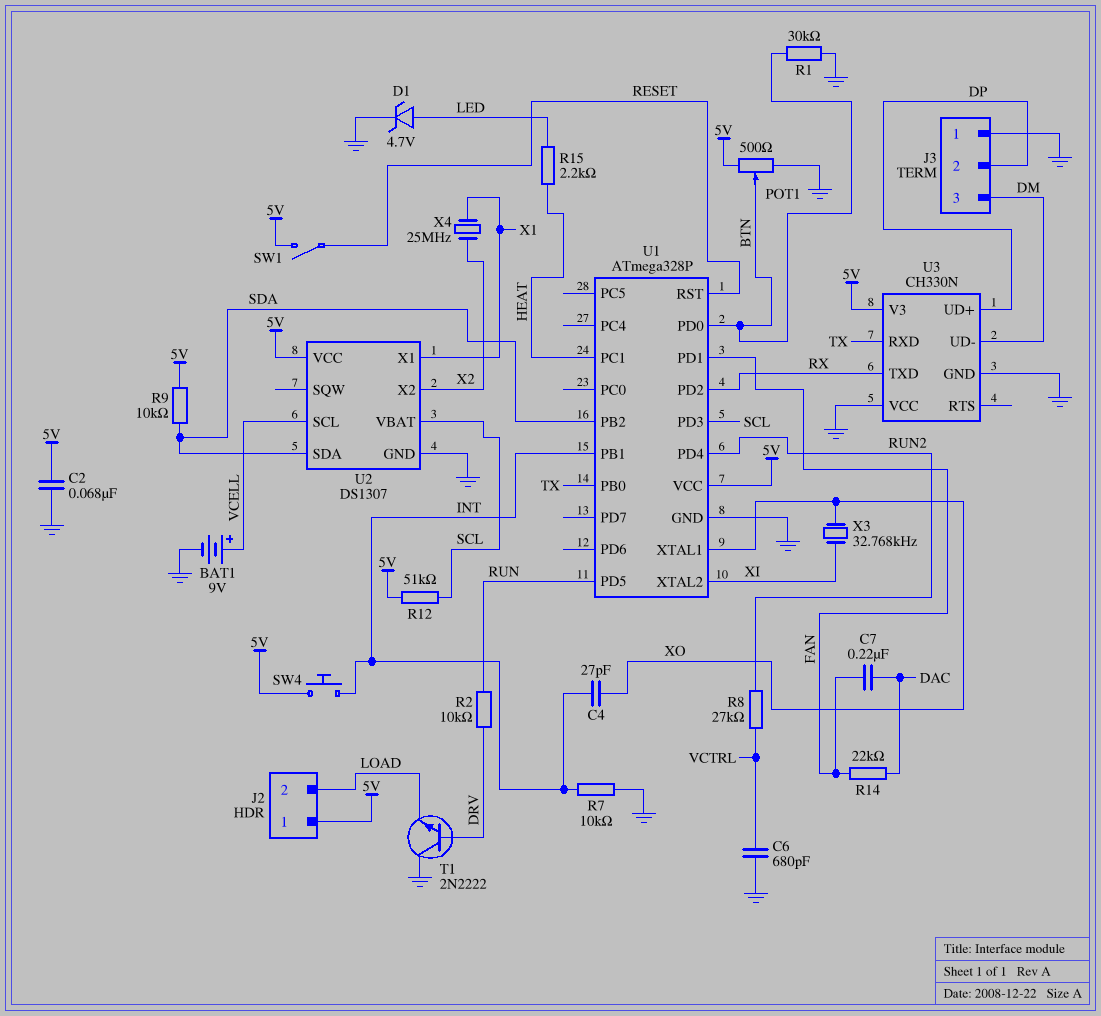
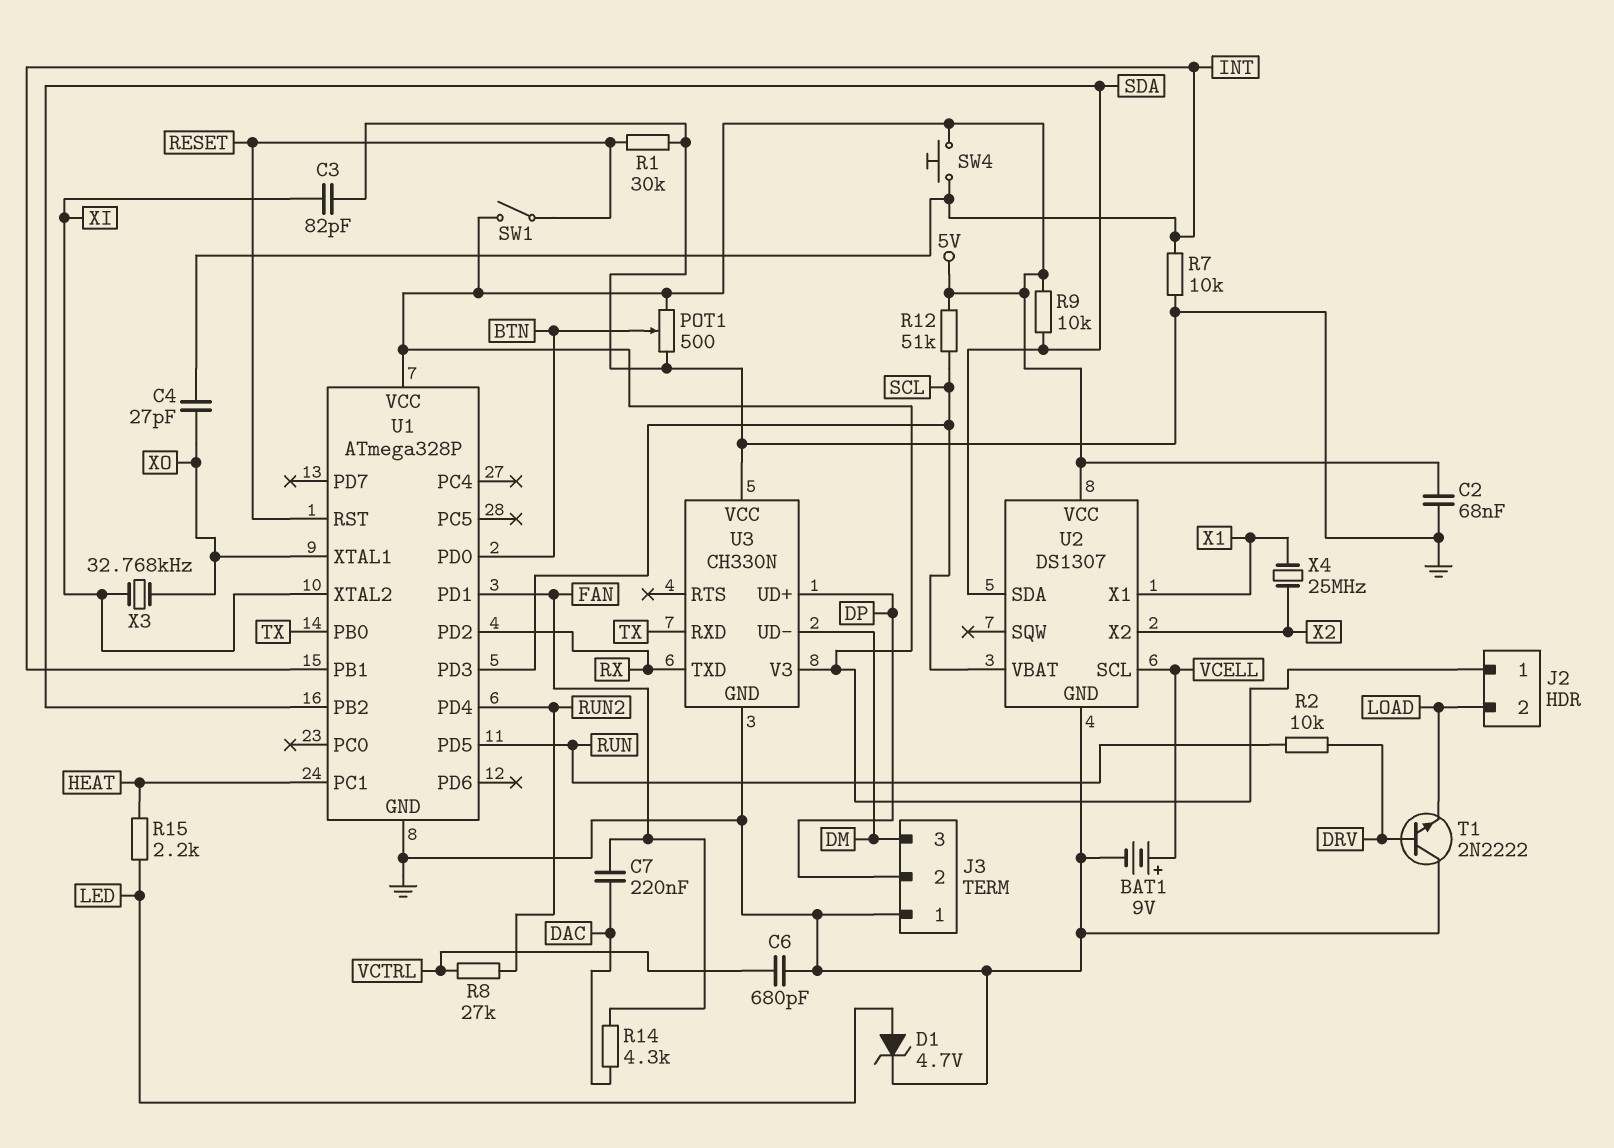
C3: none -> 82pF (GND, XI)
R1: 30k (BTN, GND) -> 30k (GND, RESET)
R14: 22k (DAC, FAN) -> 4.3k (DAC, FAN)

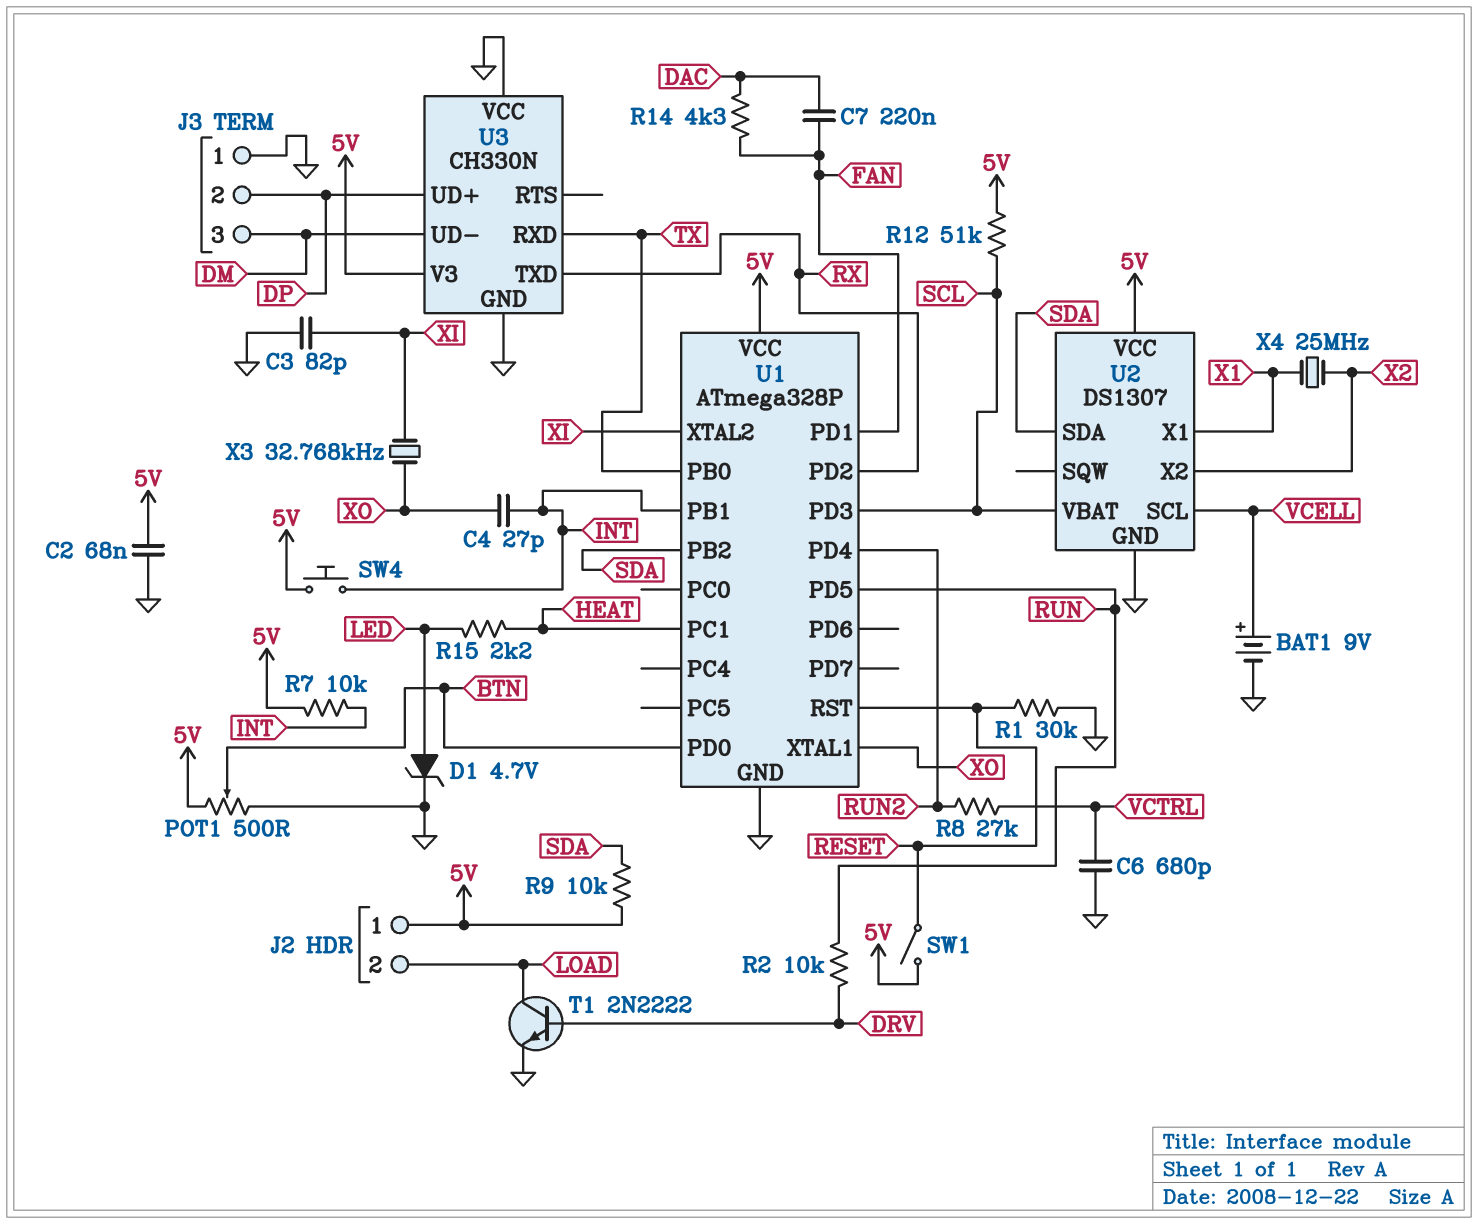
R7: 10k (GND, INT) -> 10k (5V, INT)
T1: NPN 2N2222 (B DRV, C GND, E LOAD) -> NPN 2N2222 (B DRV, C LOAD, E GND)

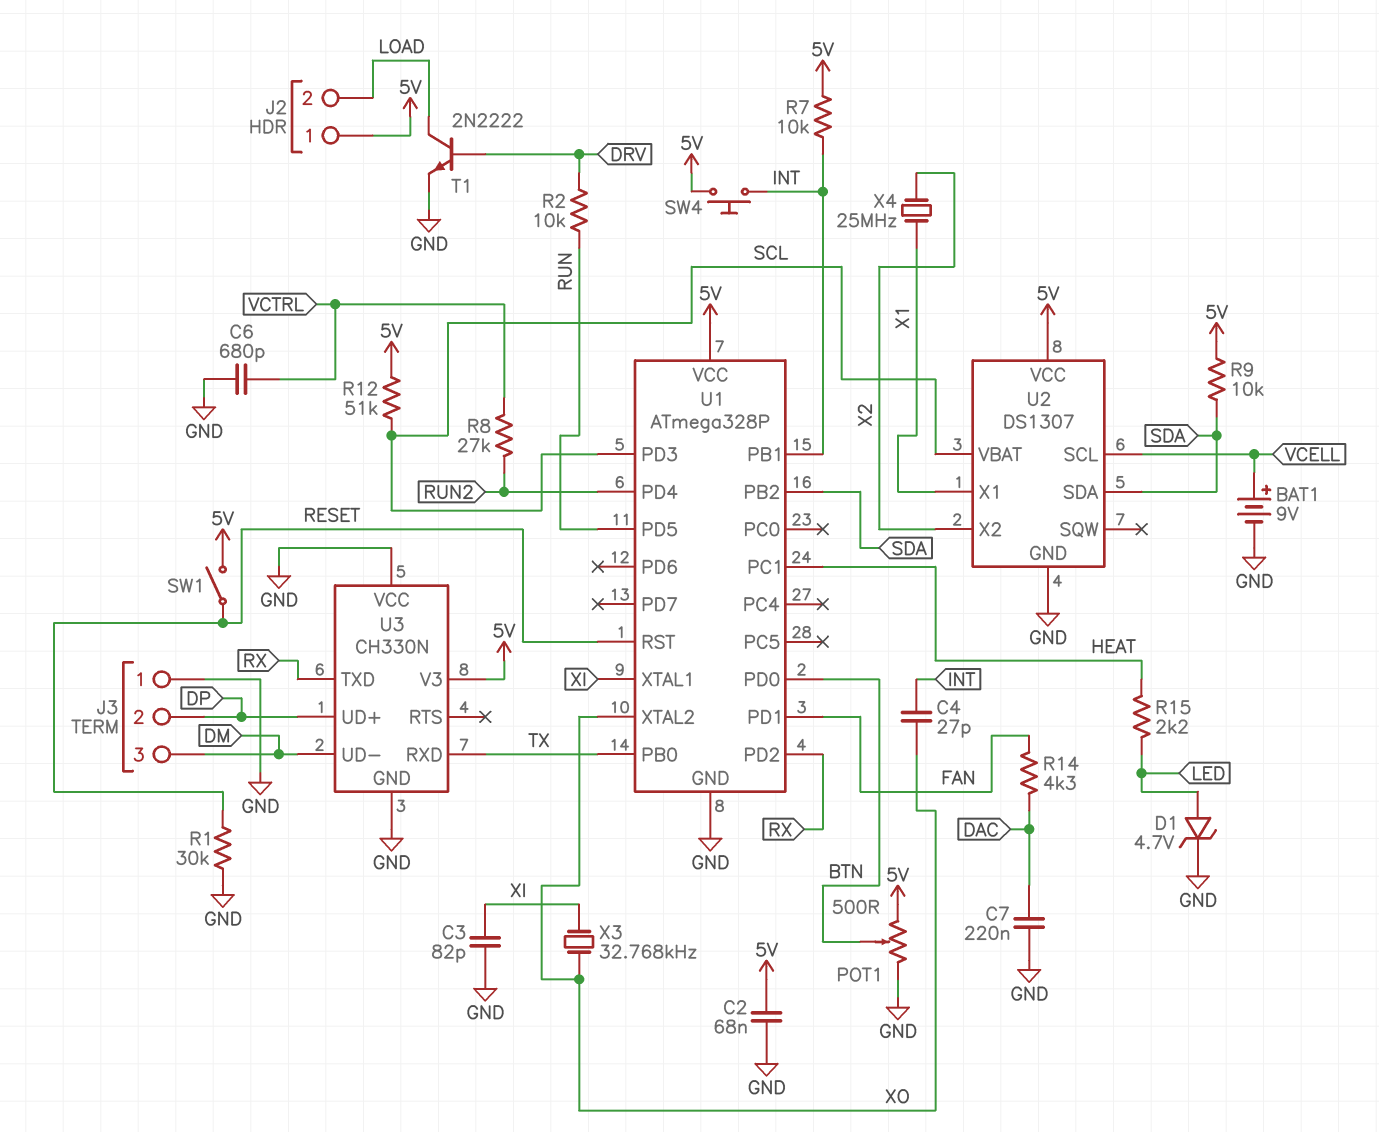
C7: 220nF (DAC, FAN) -> 220nF (DAC, GND)
U1 pin XTAL1: XO -> XI
U1 pin XTAL2: XI -> XO

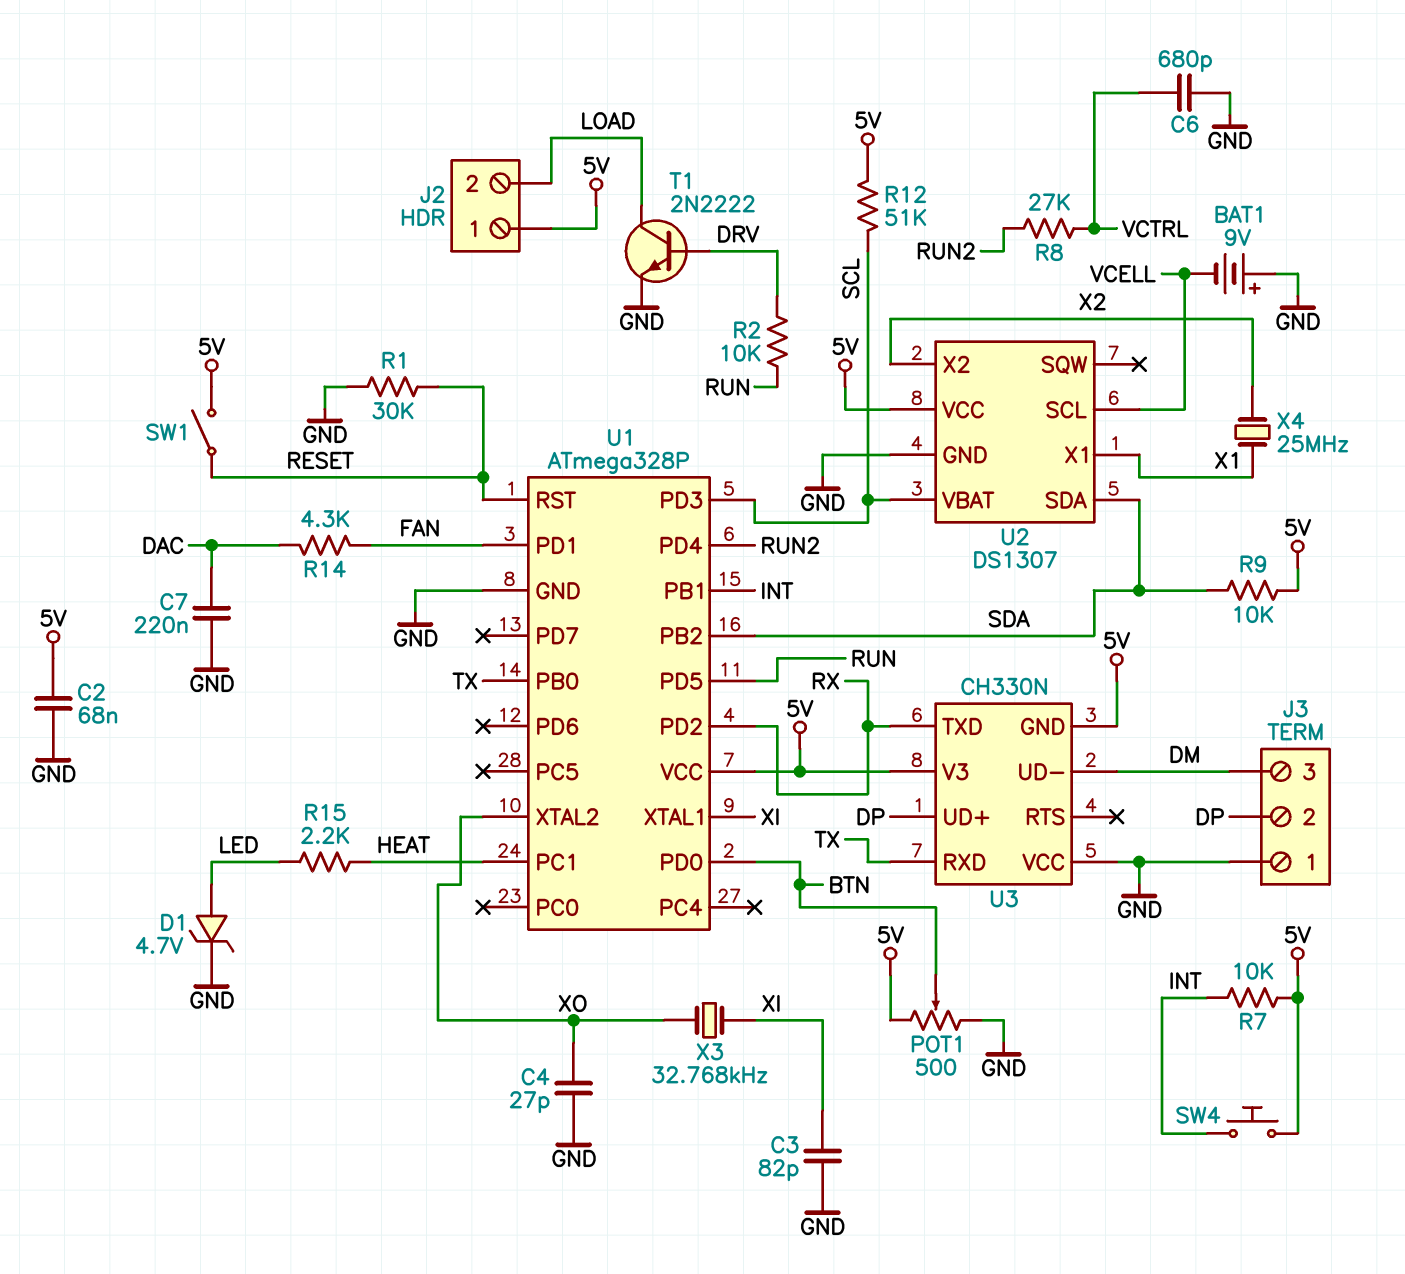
BAT1: 9V (plus VCELL, minus GND) -> 9V (plus GND, minus VCELL)
C4: 27pF (INT, XO) -> 27pF (GND, XO)
U3 pin GND: GND -> 5V

